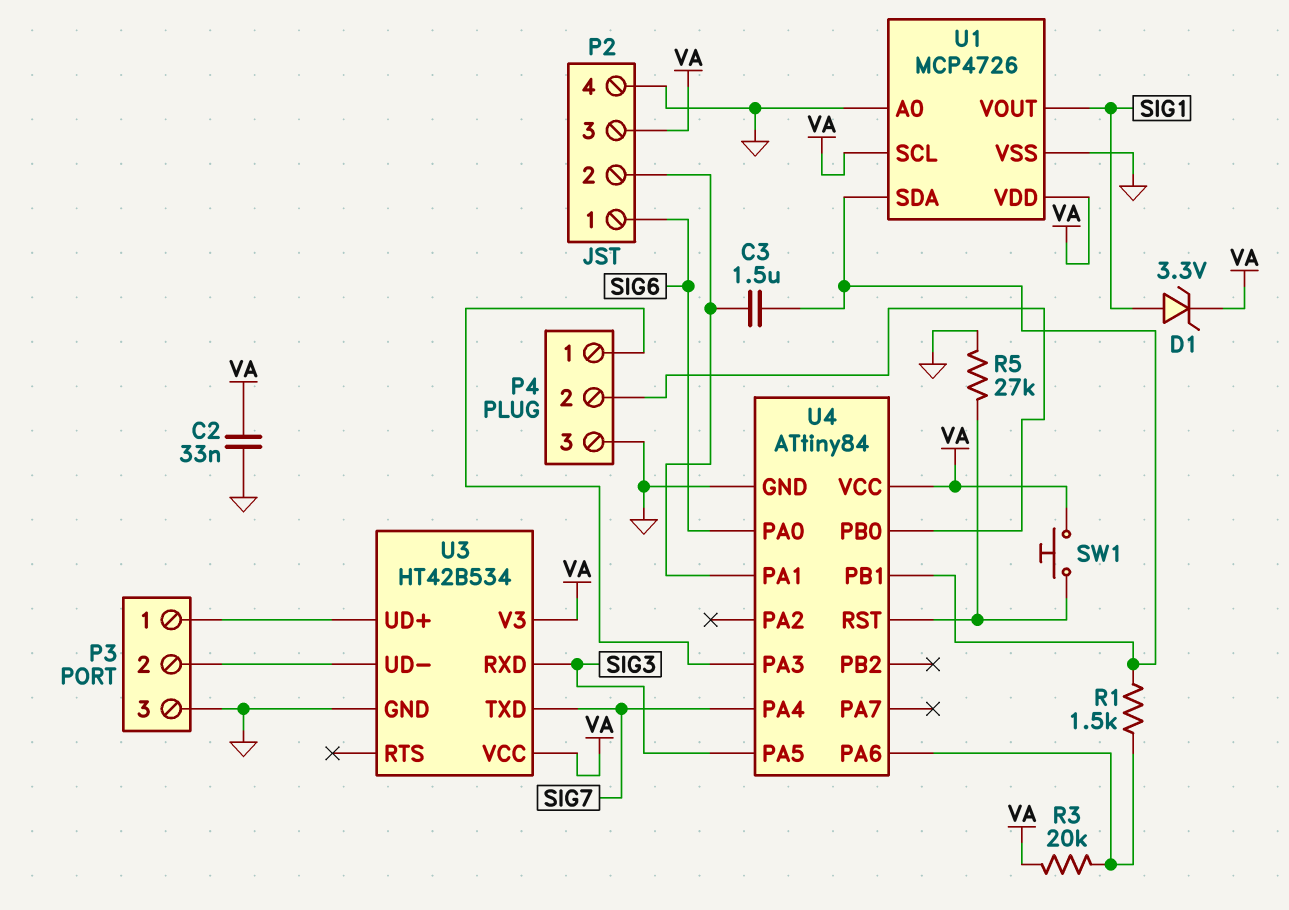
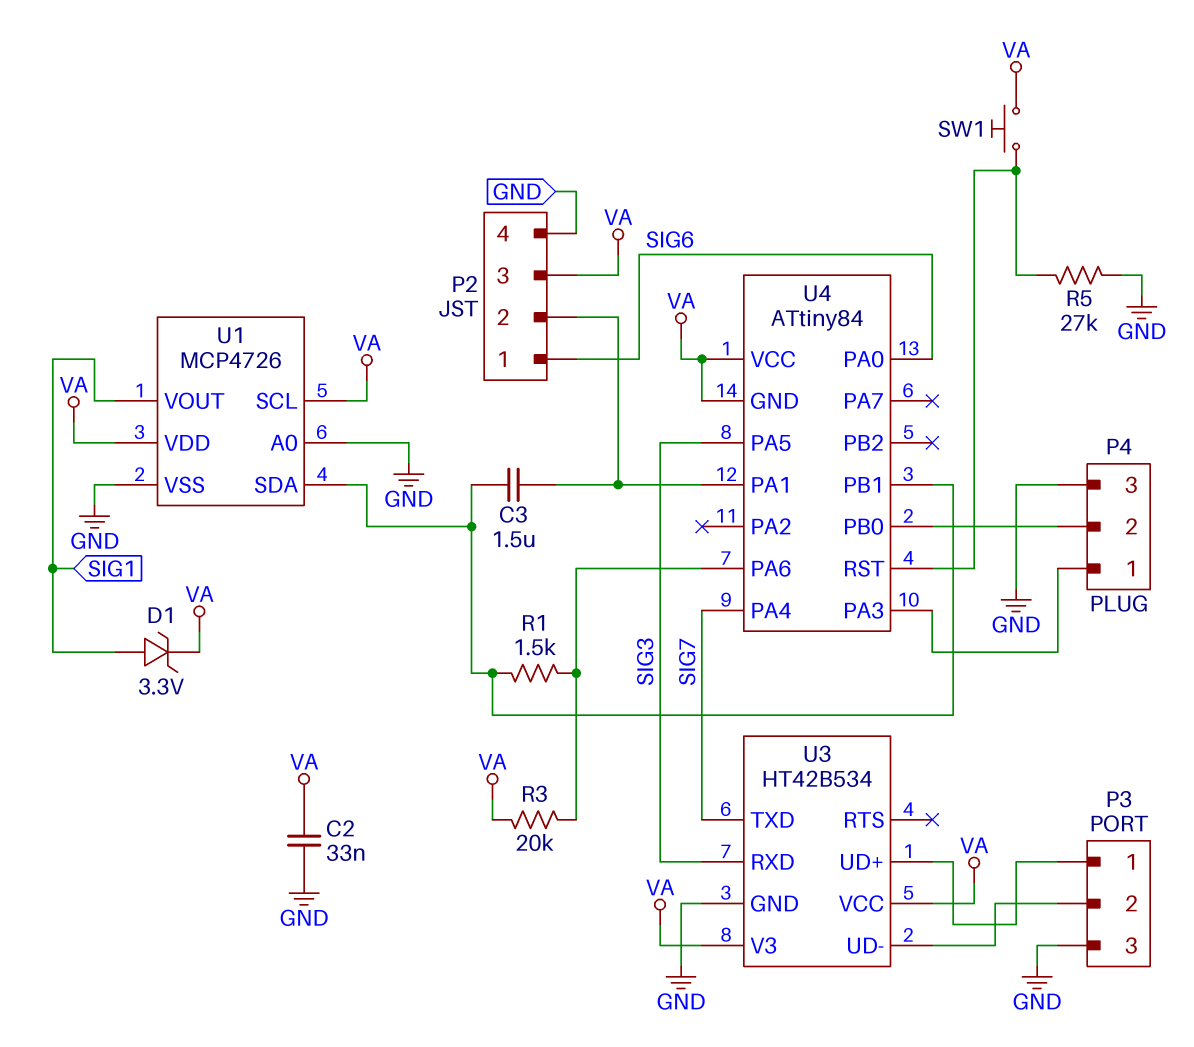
U4 pin GND: GND -> VA

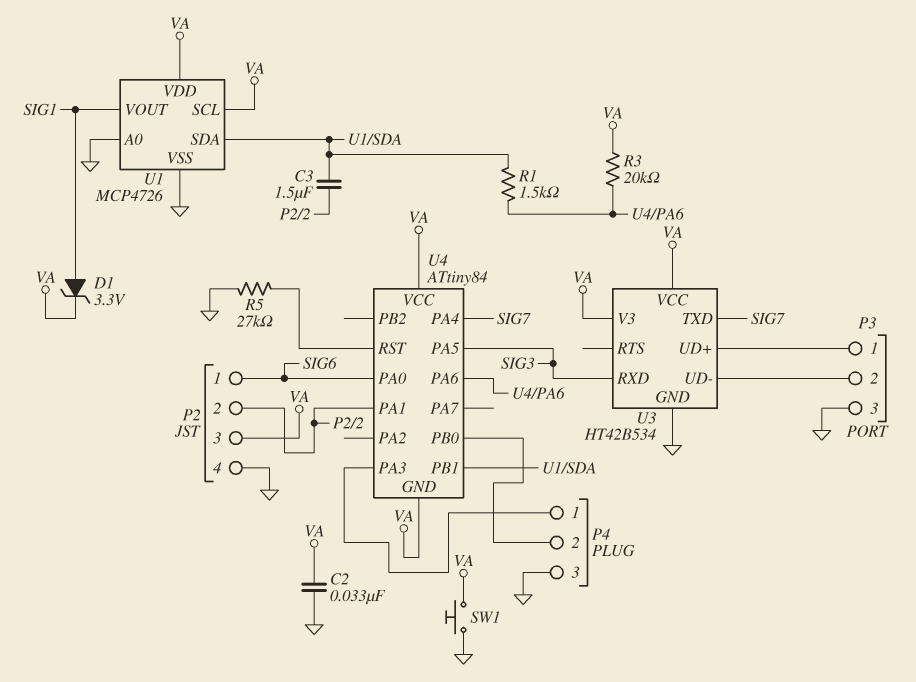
SW1: button (U4/RST, VA) -> button (GND, VA)

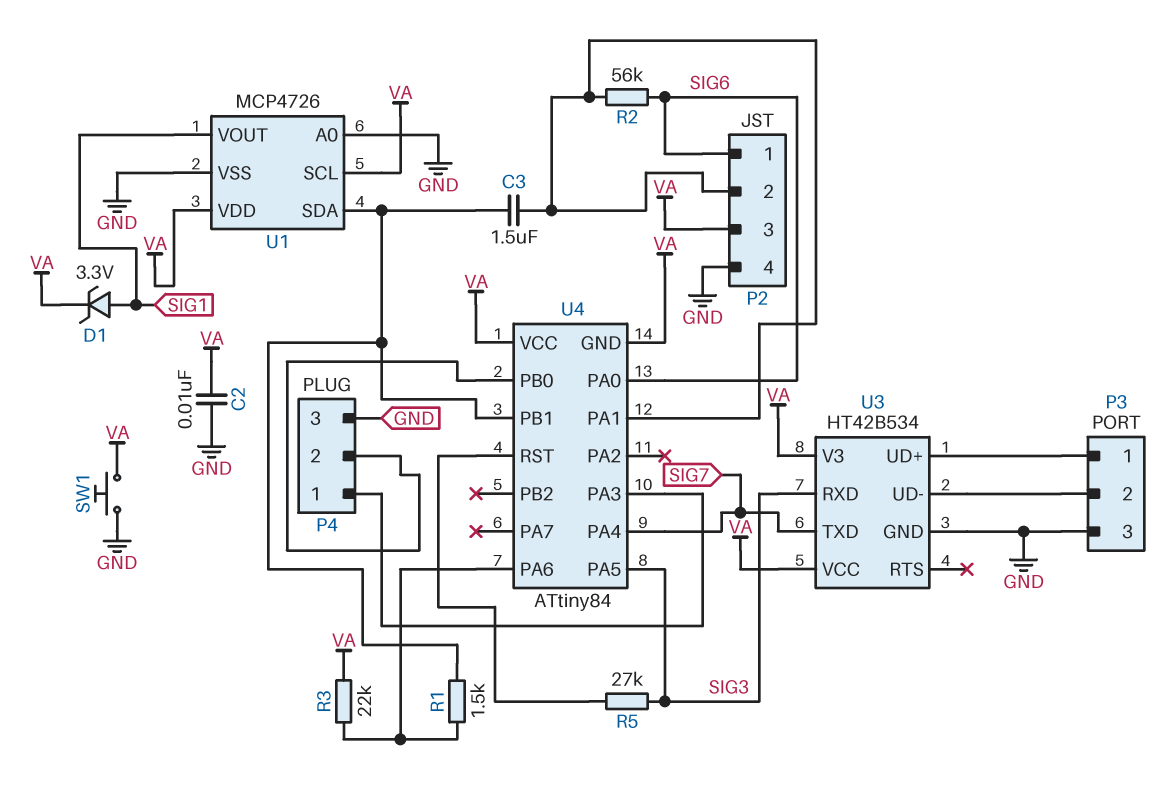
C2: 33nF (GND, VA) -> 10nF (GND, VA)
R2: none -> 56k (P2/2, SIG6)
R3: 20k (U4/PA6, VA) -> 22k (U4/PA6, VA)
R5: 27k (GND, U4/RST) -> 27k (SIG3, U4/RST)

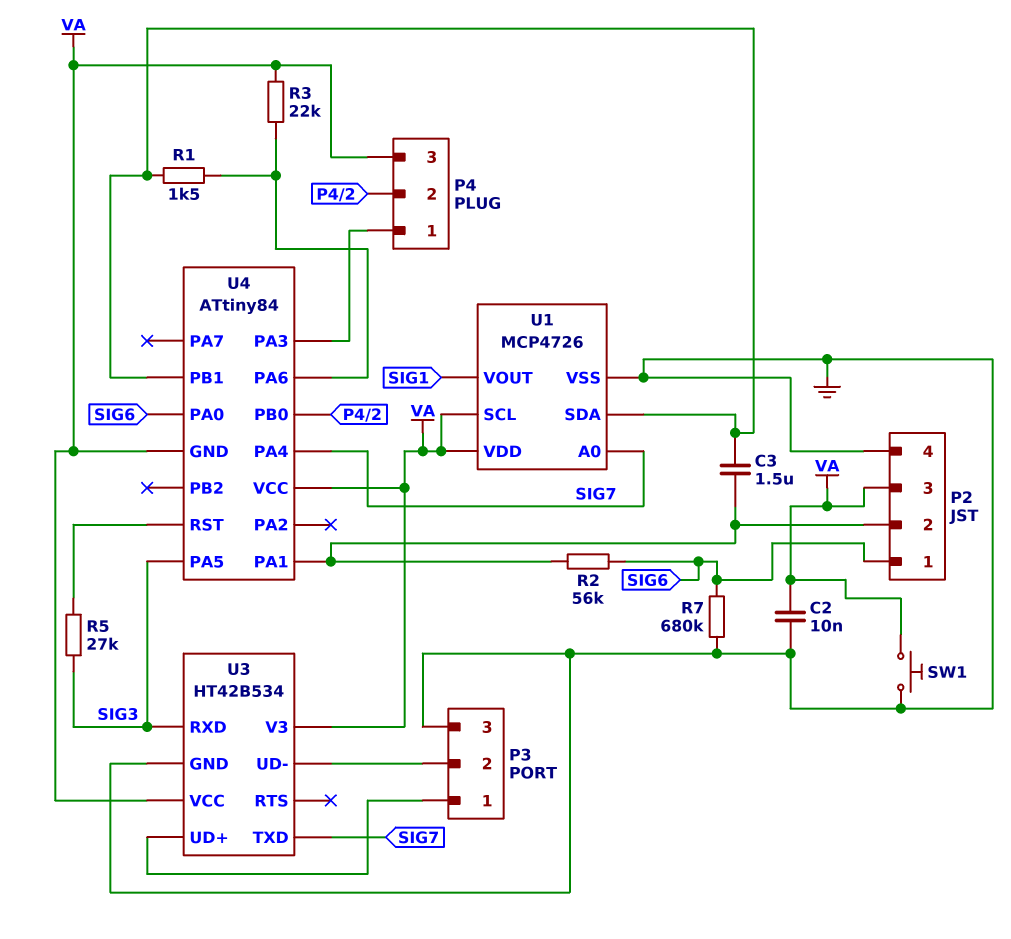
D1: zener 3.3V (A SIG1, K VA) -> none
P4 pin 3: GND -> VA
R7: none -> 680k (GND, SIG6)
U1 pin A0: GND -> SIG7

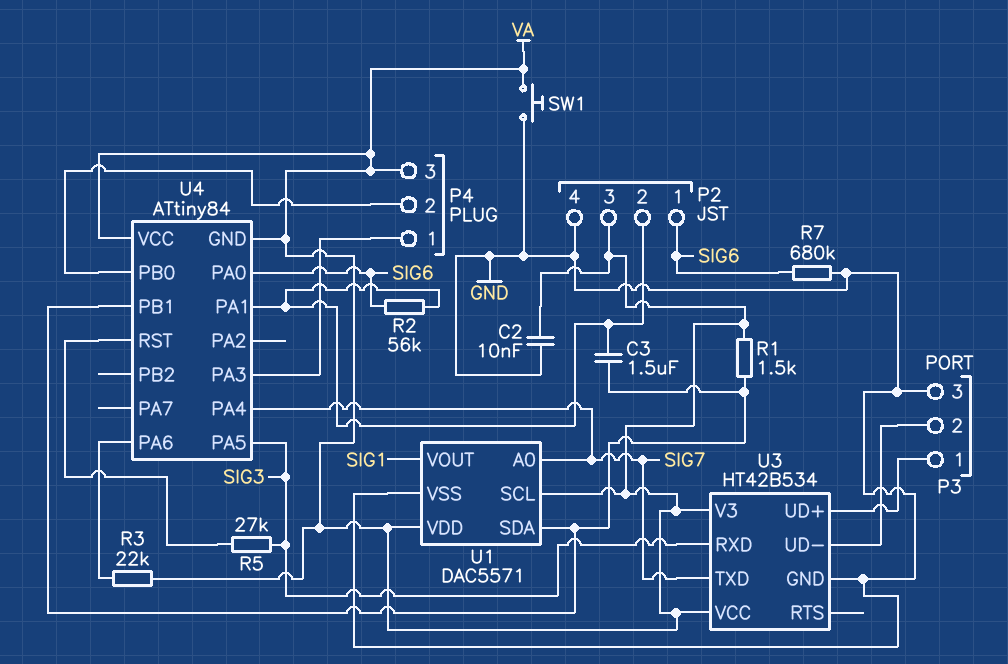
R1: 1.5k (U1/SDA, U4/PA6) -> 1.5k (U1/SDA, VA)
U1: MCP4726 -> DAC5571

